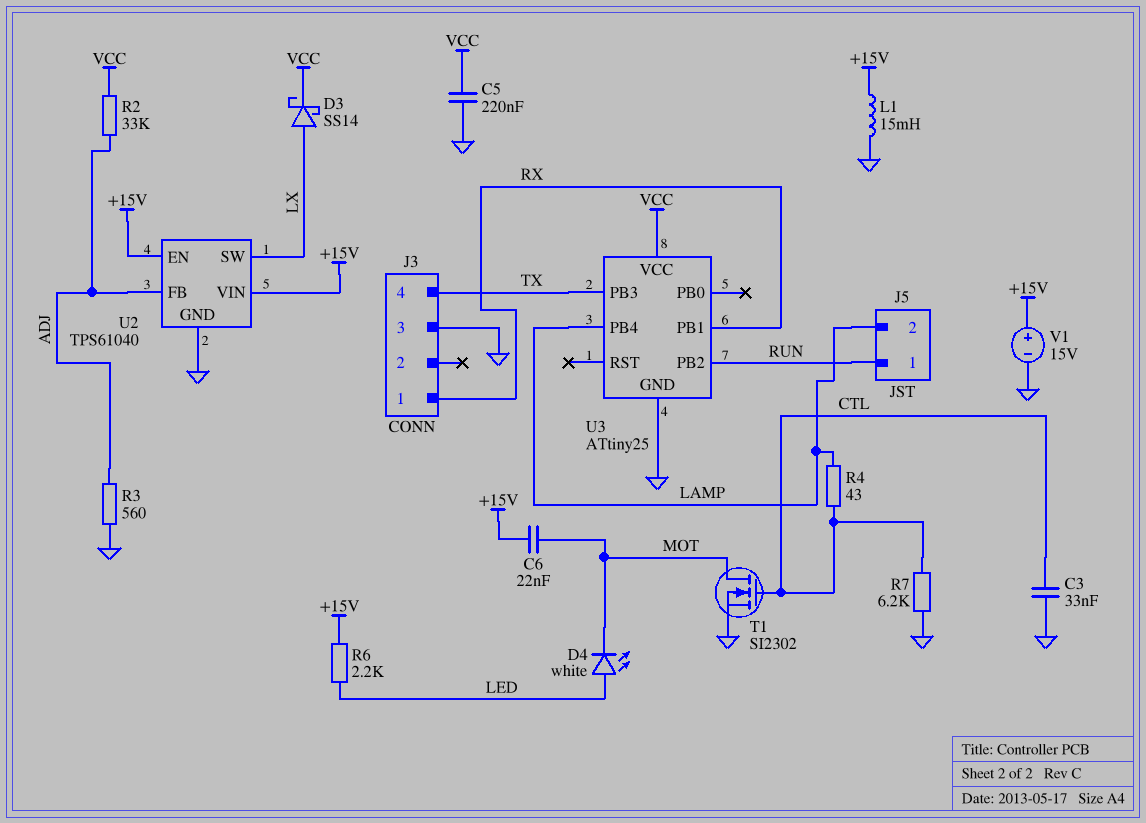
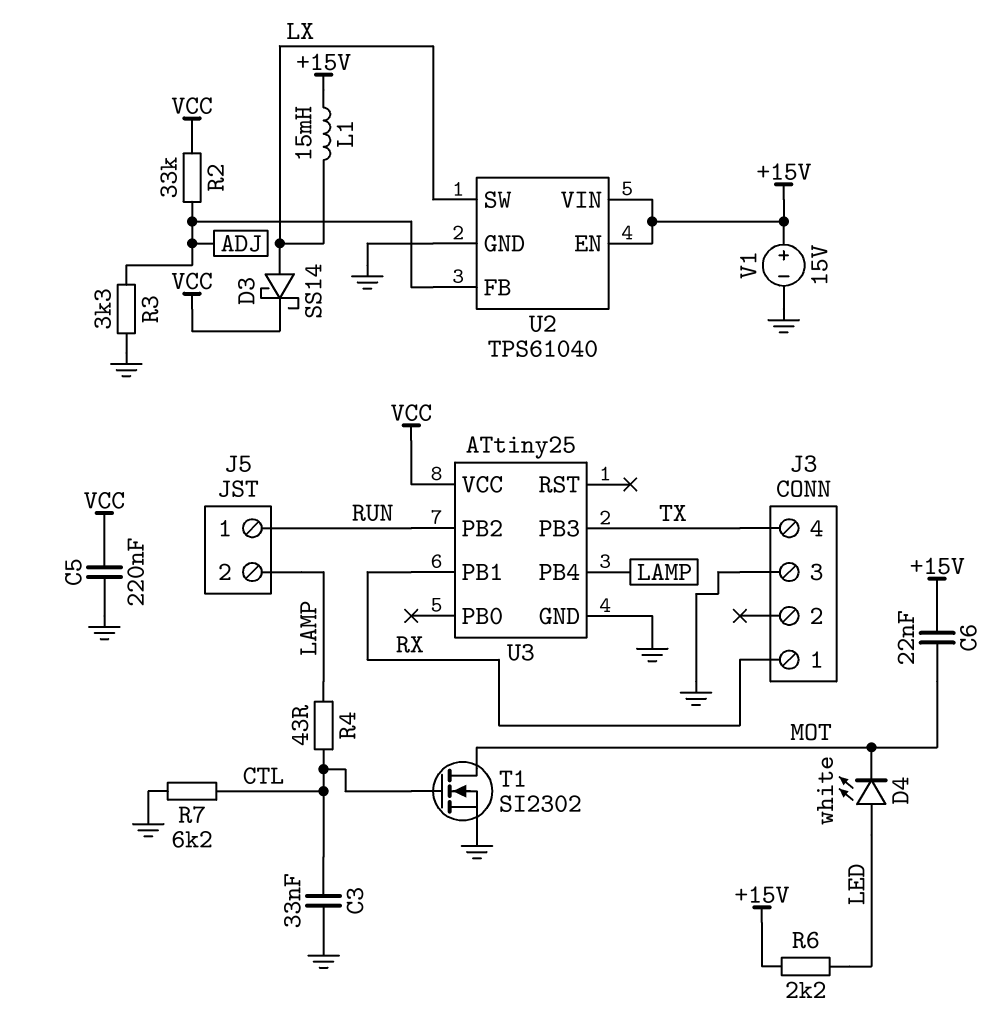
L1: 15mH (+15V, GND) -> 15mH (+15V, LX)
R3: 560 (ADJ, GND) -> 3.3k (ADJ, GND)

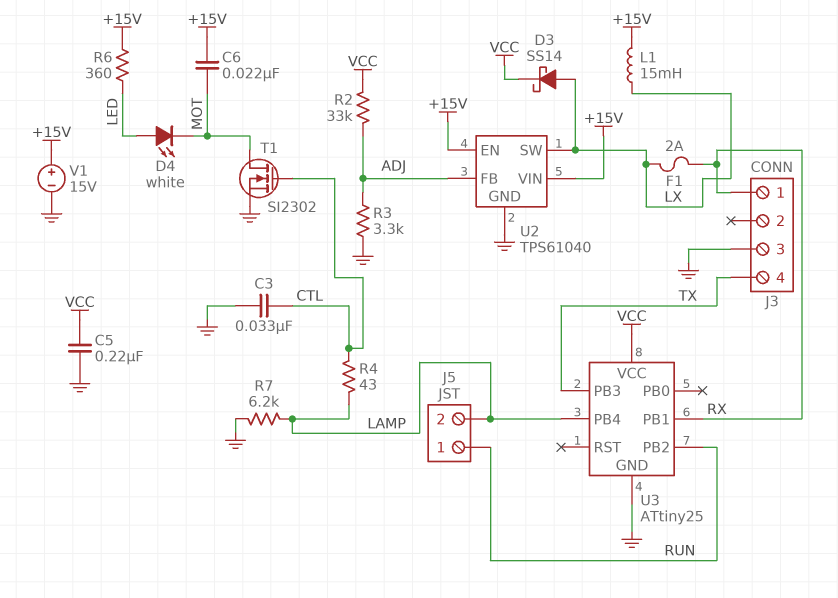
F1: none -> 2A (LX, RX)
R6: 2.2k (+15V, LED) -> 360 (+15V, LED)
R7: 6.2k (CTL, GND) -> 6.2k (GND, LAMP)

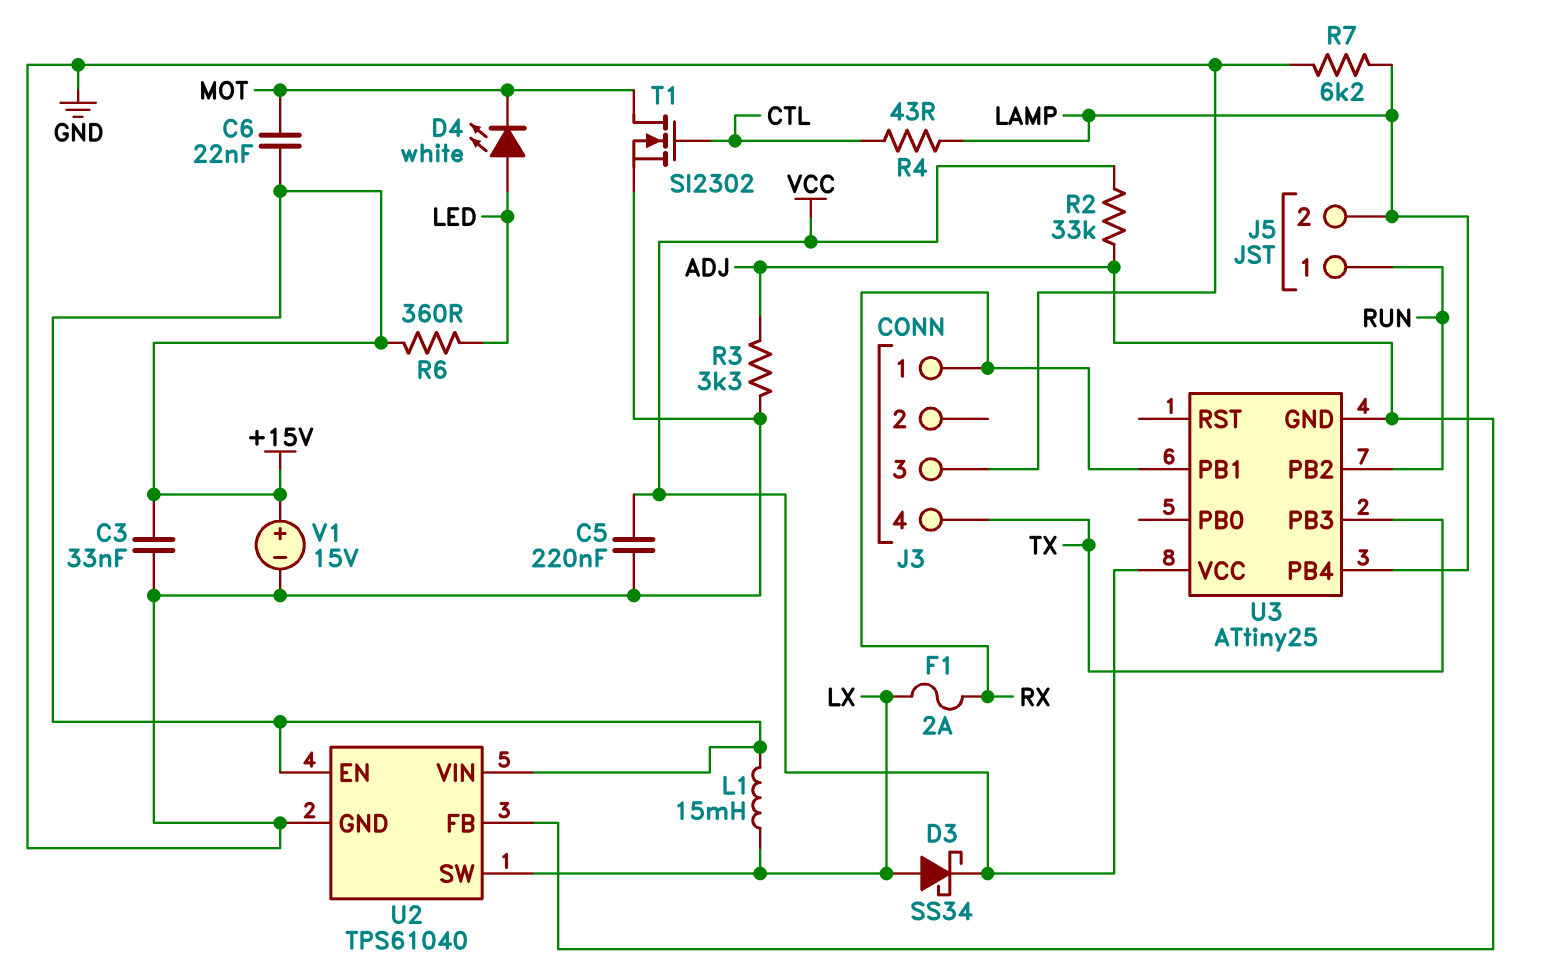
C3: 33nF (CTL, GND) -> 33nF (+15V, GND)
D3: schottky SS14 (A LX, K VCC) -> schottky SS34 (A LX, K VCC)
U3 pin GND: GND -> ADJ

